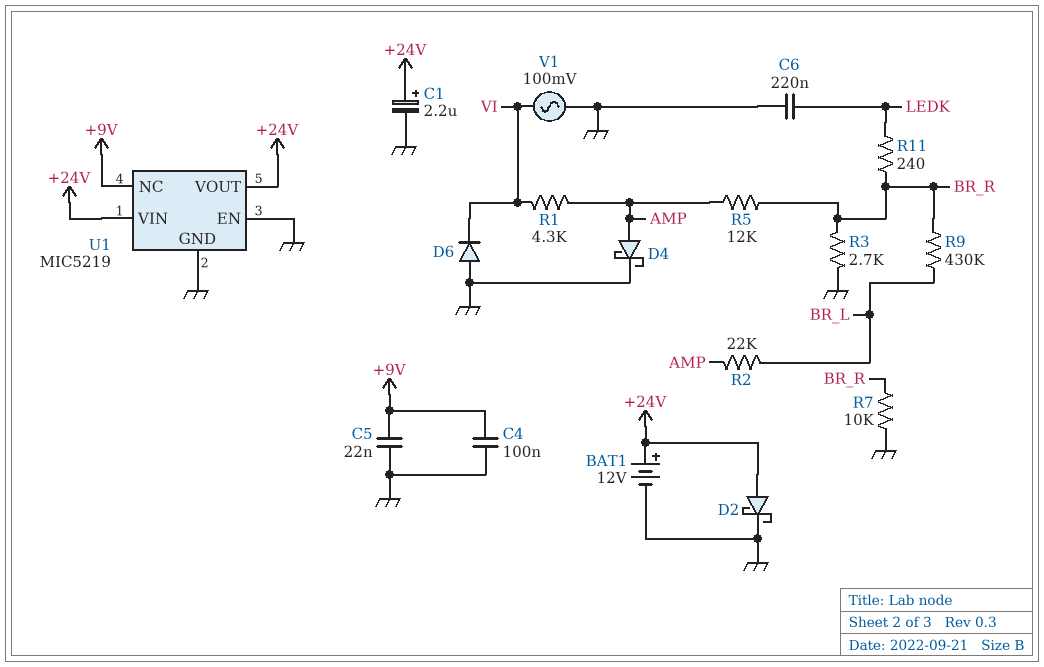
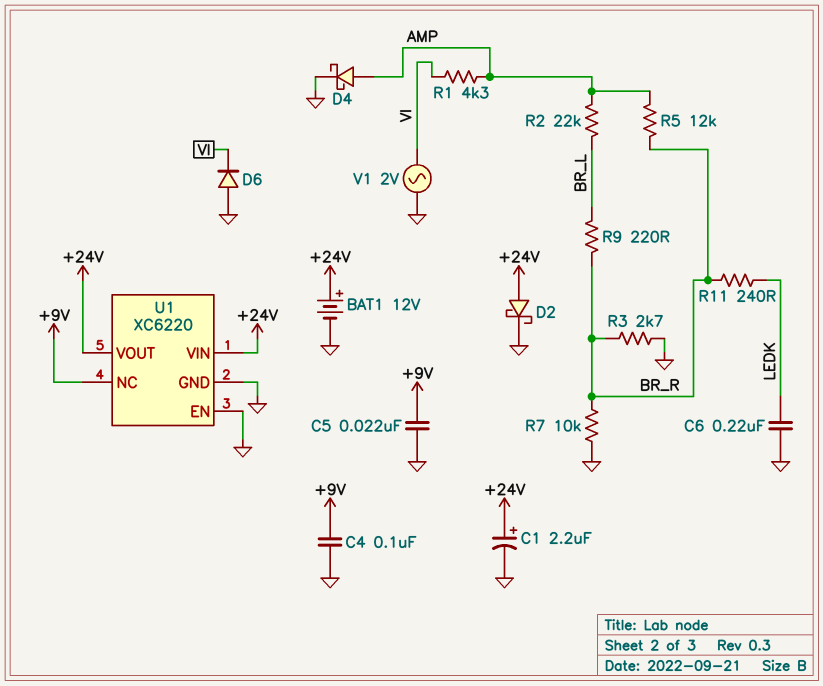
R9: 430k (BR_L, BR_R) -> 220 (BR_L, BR_R)
U1: MIC5219 -> XC6220
V1: AC 100mV (GND, VI) -> AC 2V (GND, VI)

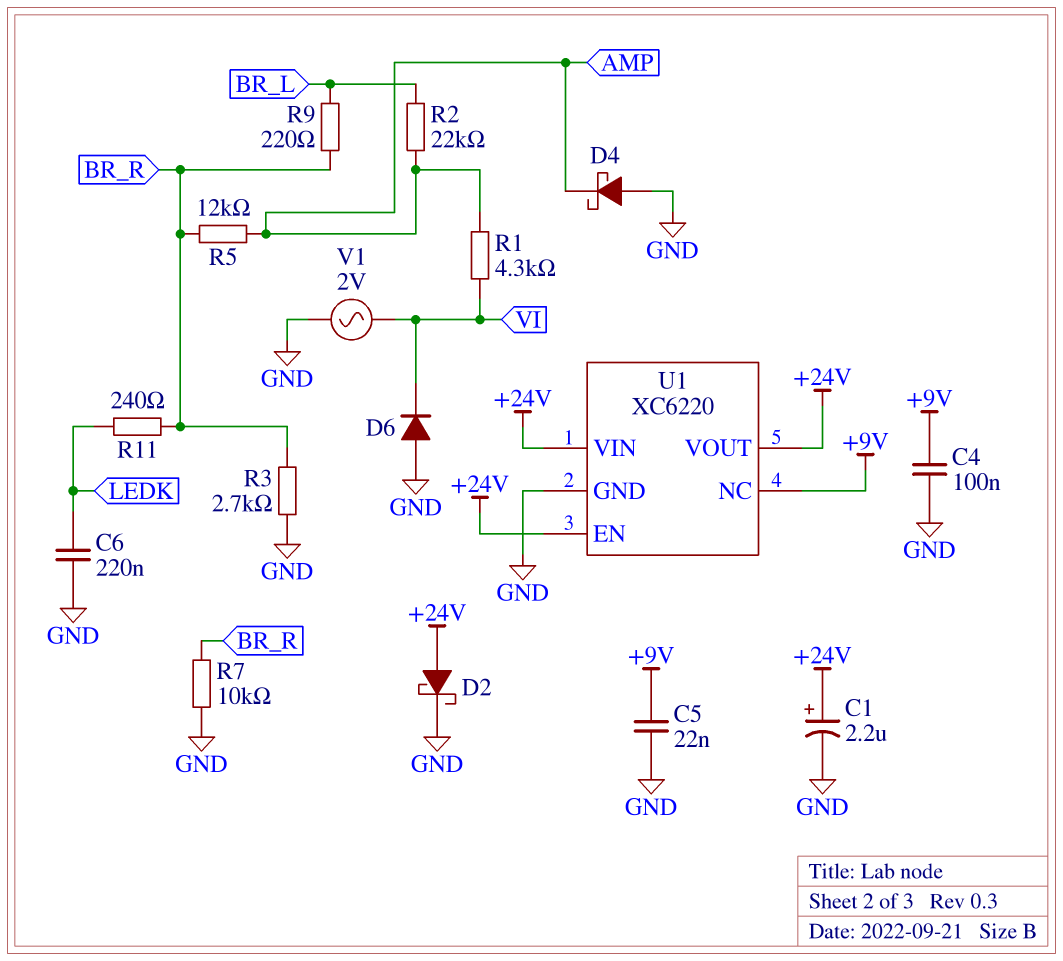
BAT1: 12V (plus +24V, minus GND) -> none
D4: schottky (A AMP, K GND) -> schottky (A GND, K AMP)
U1 pin EN: GND -> +24V

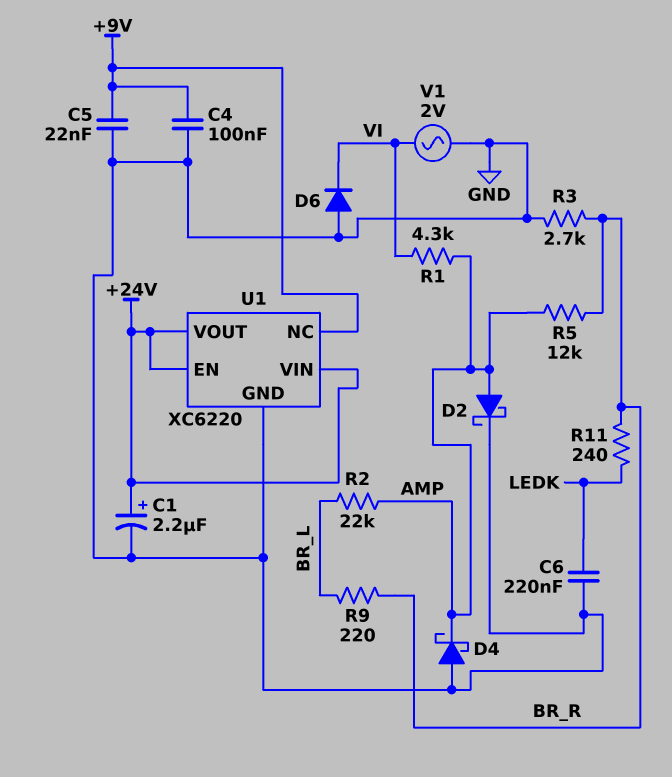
D2: schottky (A +24V, K GND) -> schottky (A AMP, K GND)
R7: 10k (BR_R, GND) -> none

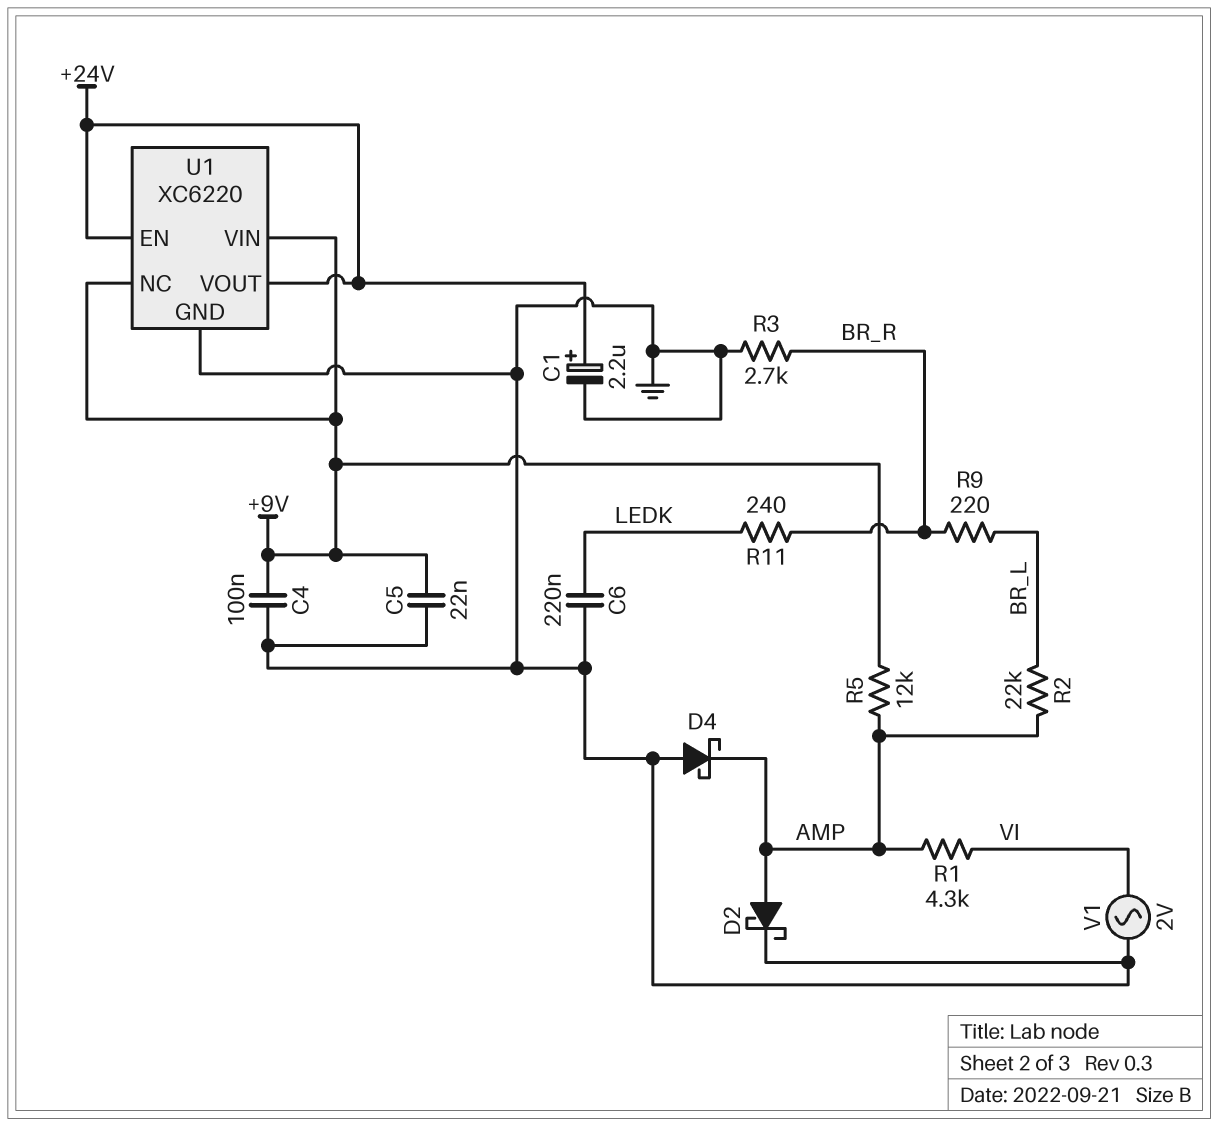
D6: diode (A GND, K VI) -> none
R5: 12k (AMP, BR_R) -> 12k (+9V, AMP)
U1 pin VIN: +24V -> +9V

